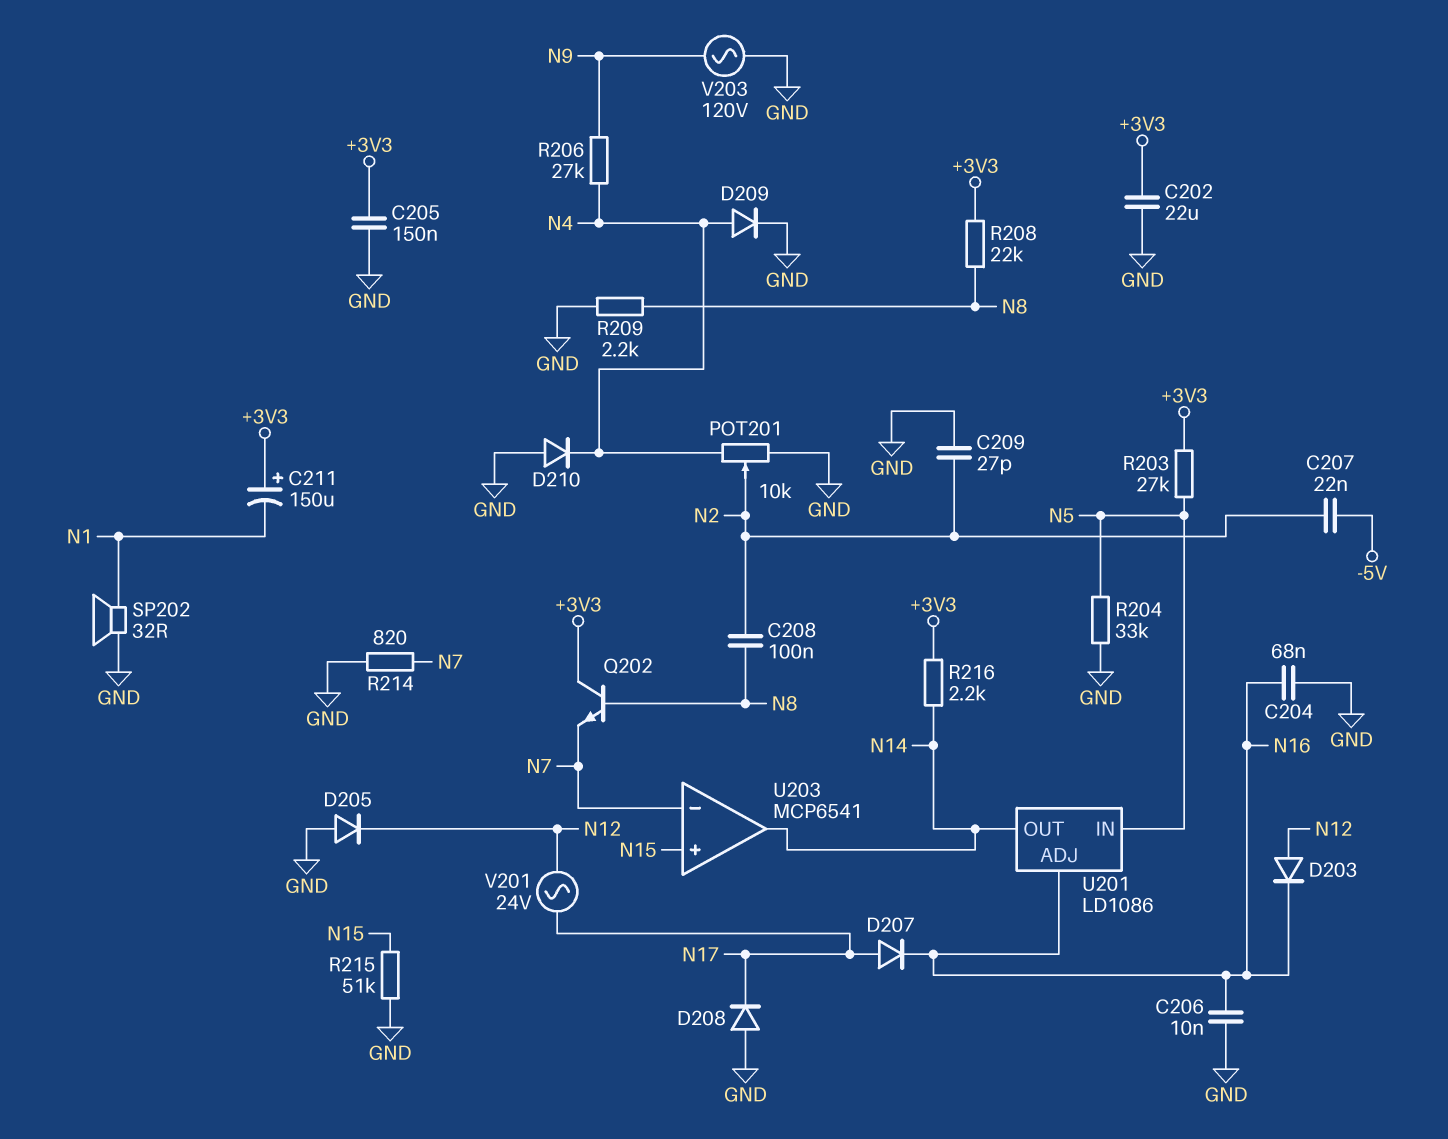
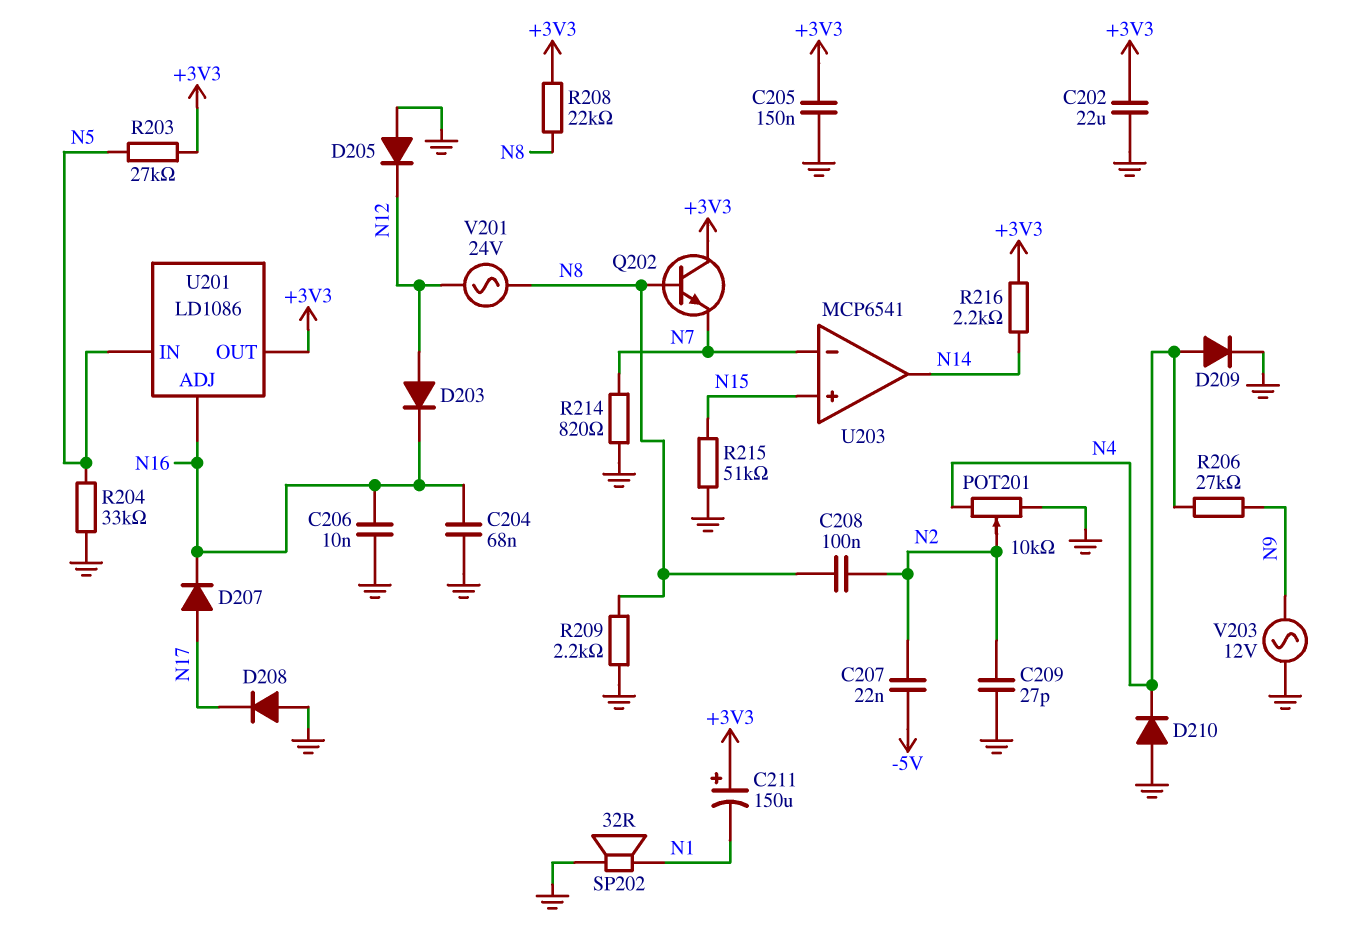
U201 pin OUT: N14 -> +3V3
V201: AC 24V (N12, N17) -> AC 24V (N8, N12)
V203: AC 120V (GND, N9) -> AC 12V (GND, N9)

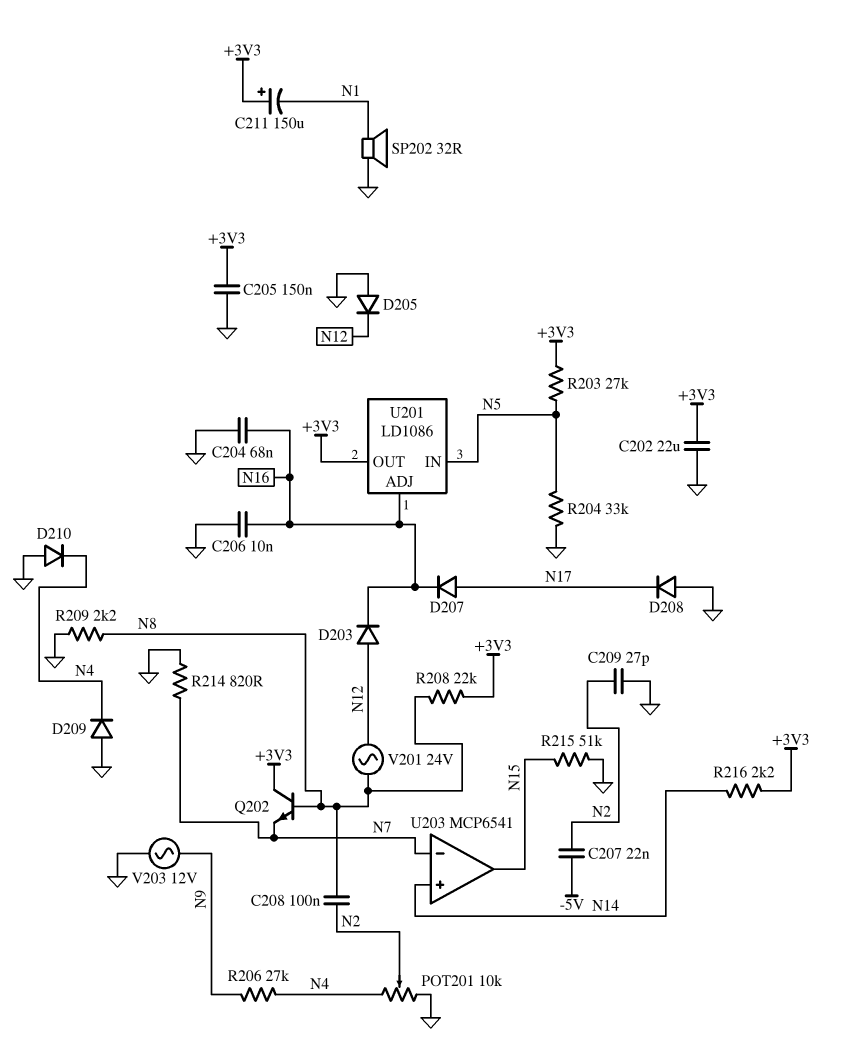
D209: diode (A N4, K GND) -> diode (A GND, K N4)
U203 pin in+: N15 -> N14
U203 pin out: N14 -> N15

